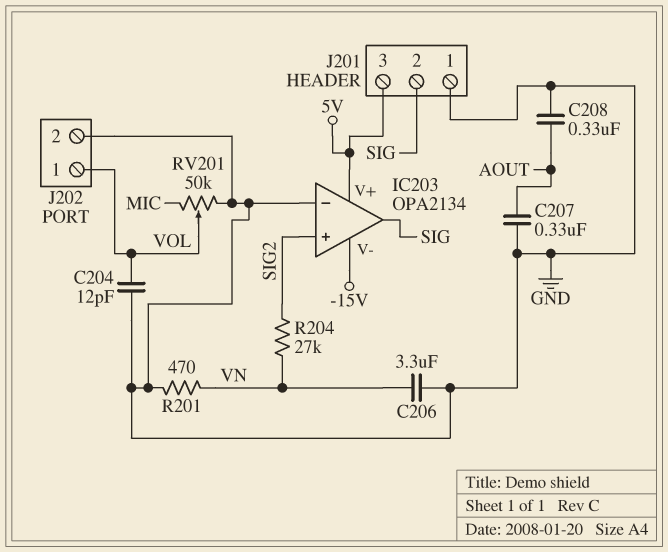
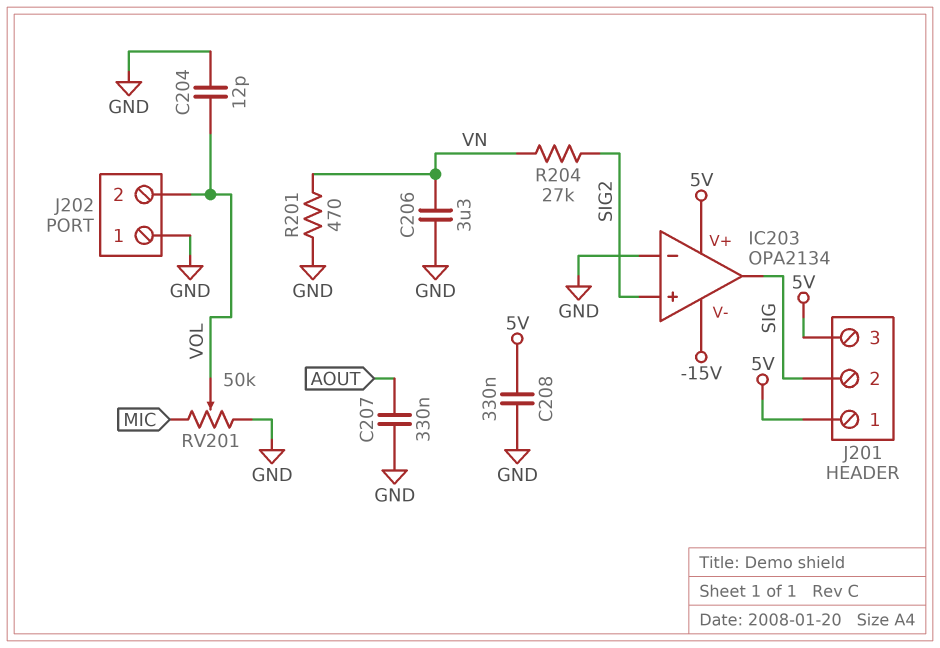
C208: 330nF (AOUT, GND) -> 330nF (5V, GND)
J201 pin 1: GND -> 5V
J202 pin 1: VOL -> GND
J202 pin 2: GND -> VOL

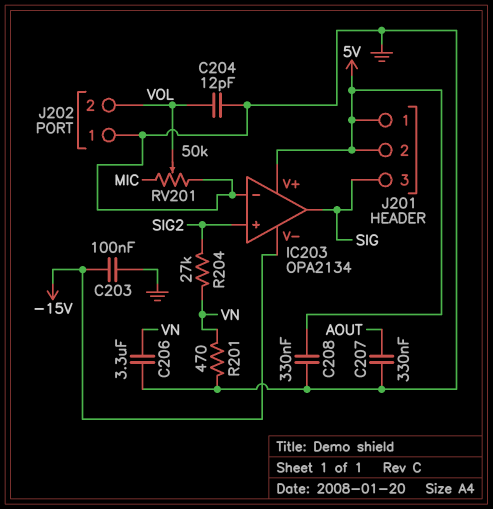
C203: none -> 100nF (-15V, GND)
J201 pin 2: SIG -> 5V
J201 pin 3: 5V -> SIG

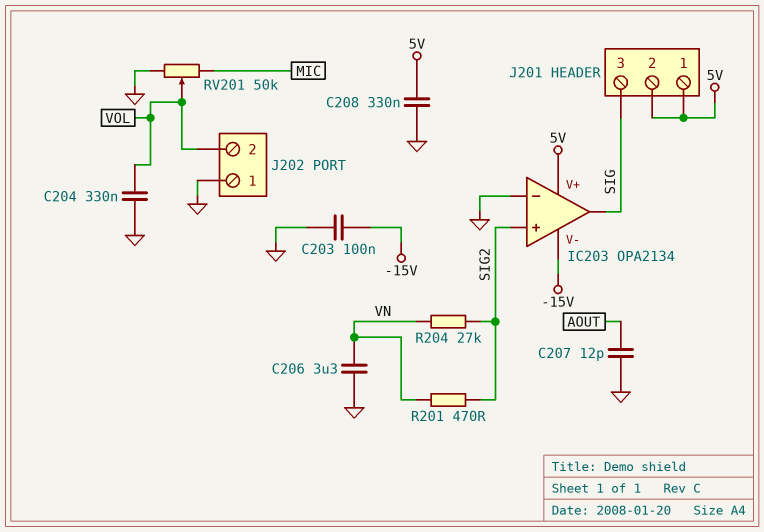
C204: 12pF (GND, VOL) -> 330nF (GND, VOL)
C207: 330nF (AOUT, GND) -> 12pF (AOUT, GND)
R201: 470 (GND, VN) -> 470 (SIG2, VN)

